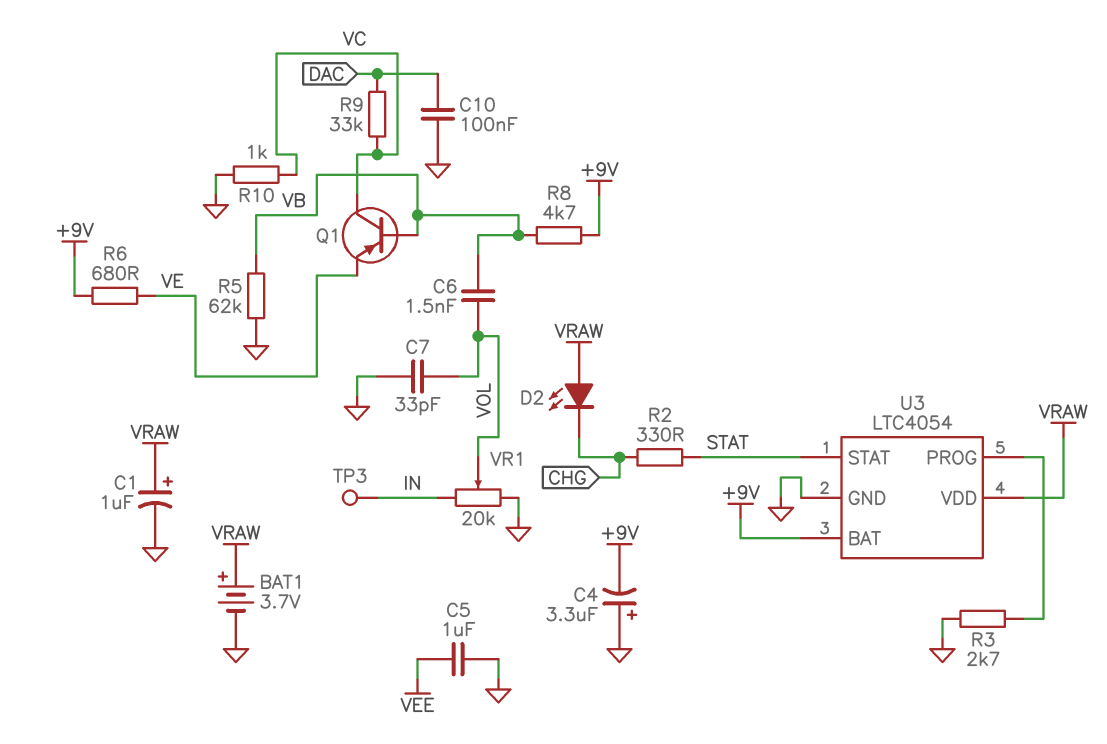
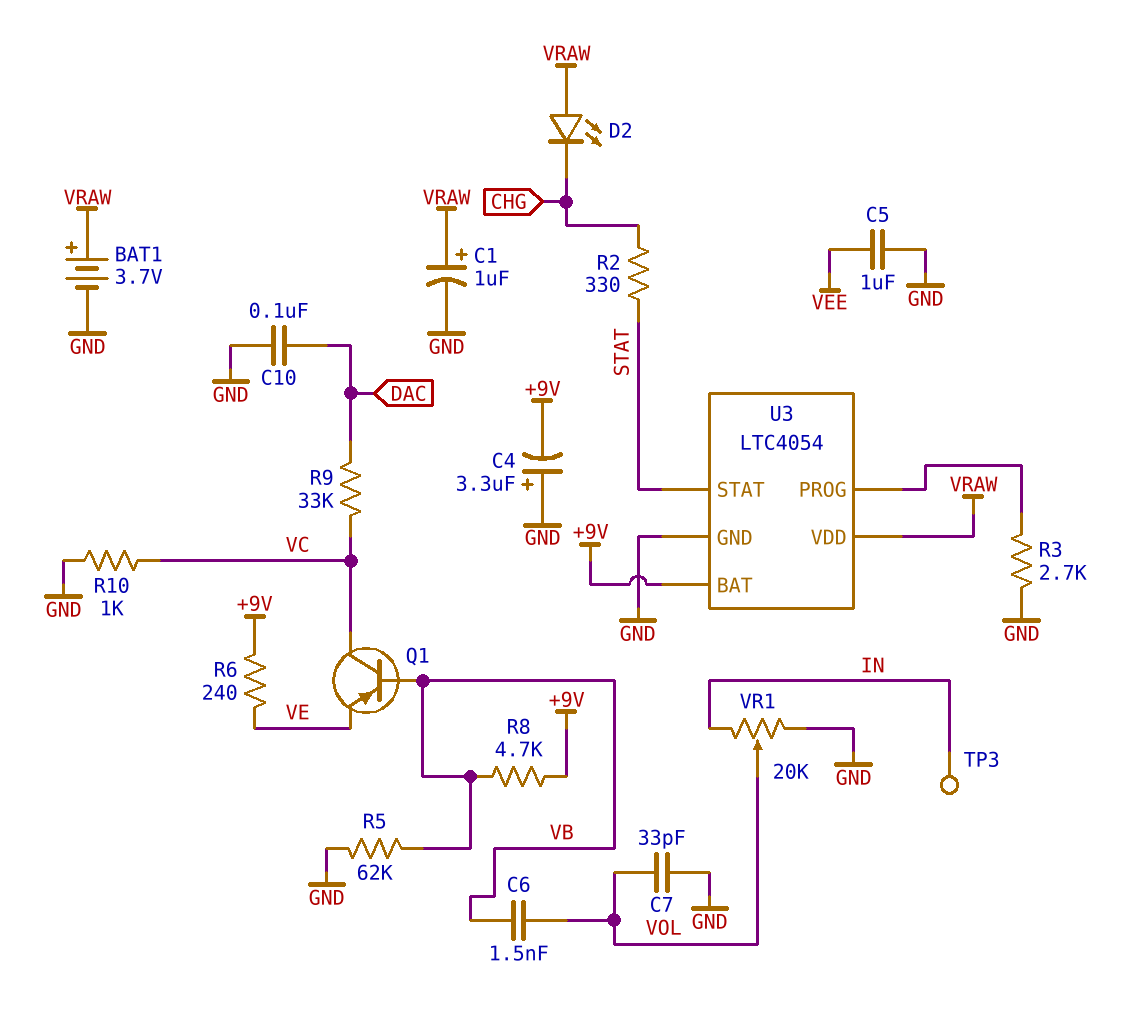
R6: 680 (+9V, VE) -> 240 (+9V, VE)

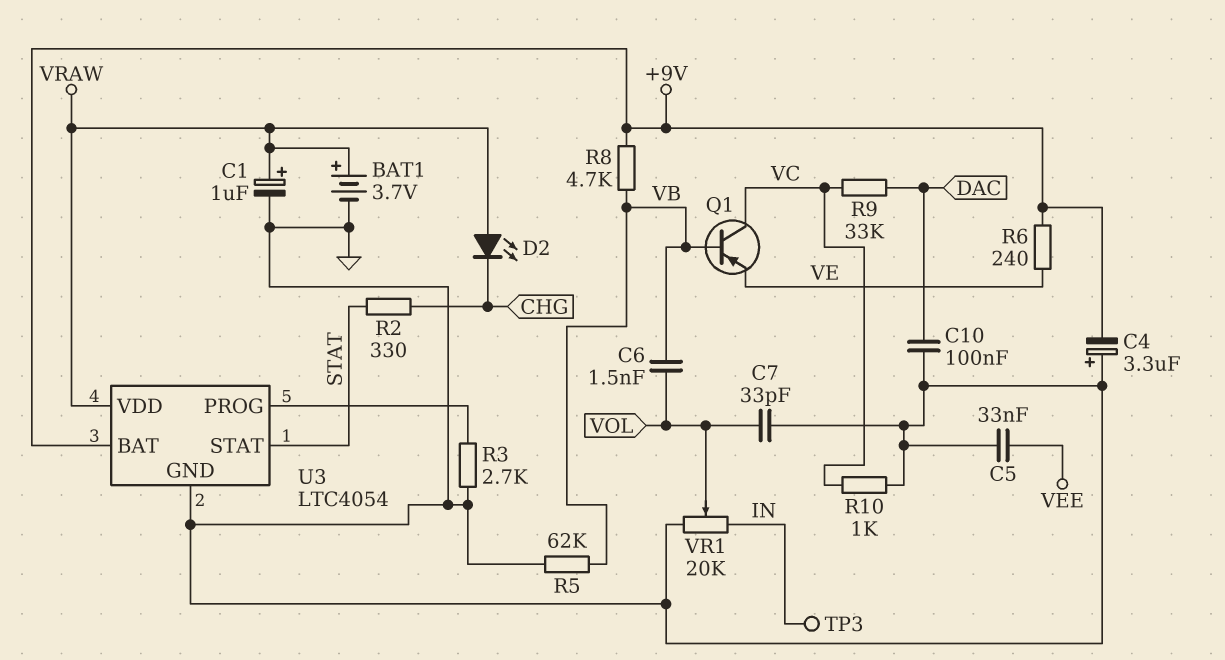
C5: 1uF (GND, VEE) -> 33nF (GND, VEE)

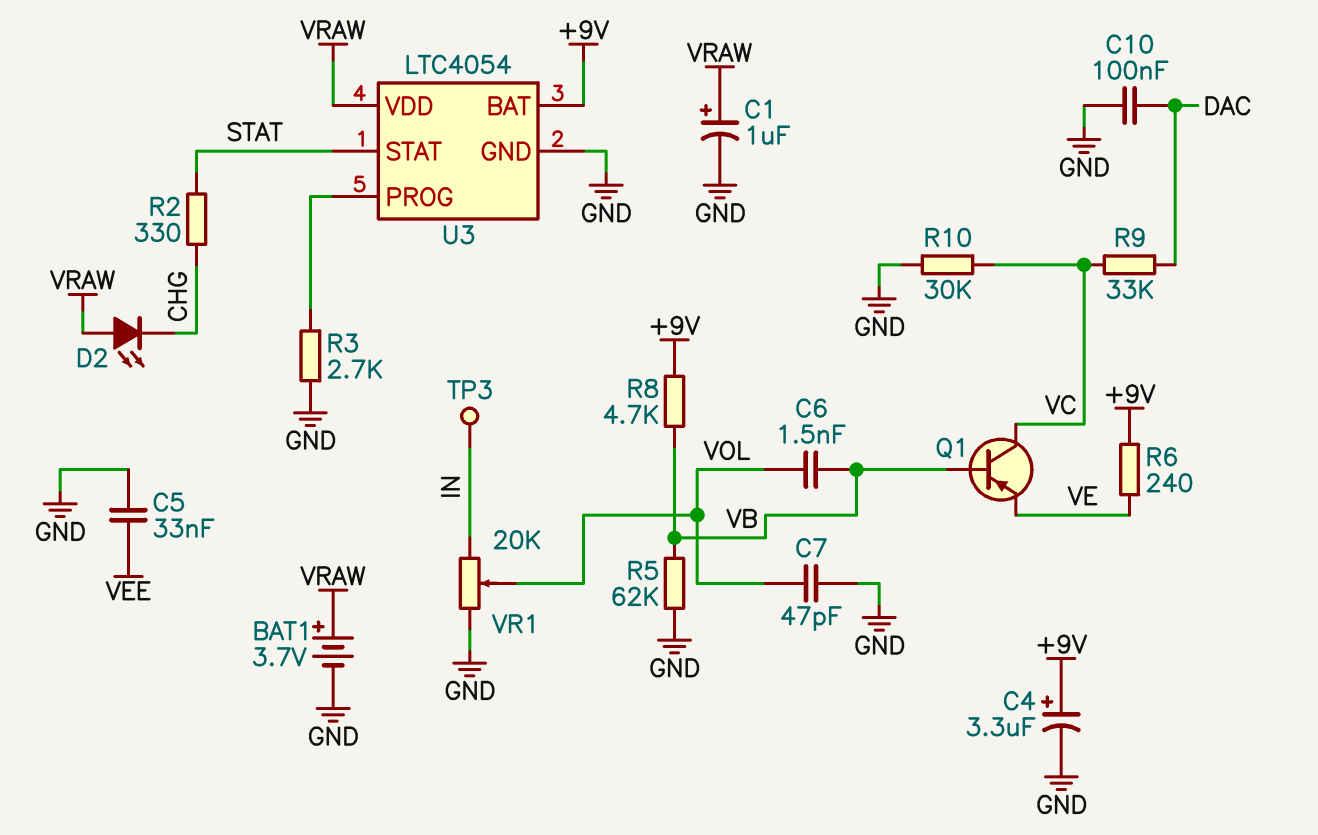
C4: 3.3uF (plus GND, minus +9V) -> 3.3uF (plus +9V, minus GND)
C7: 33pF (GND, VOL) -> 47pF (GND, VOL)
R10: 1k (GND, VC) -> 30k (GND, VC)

